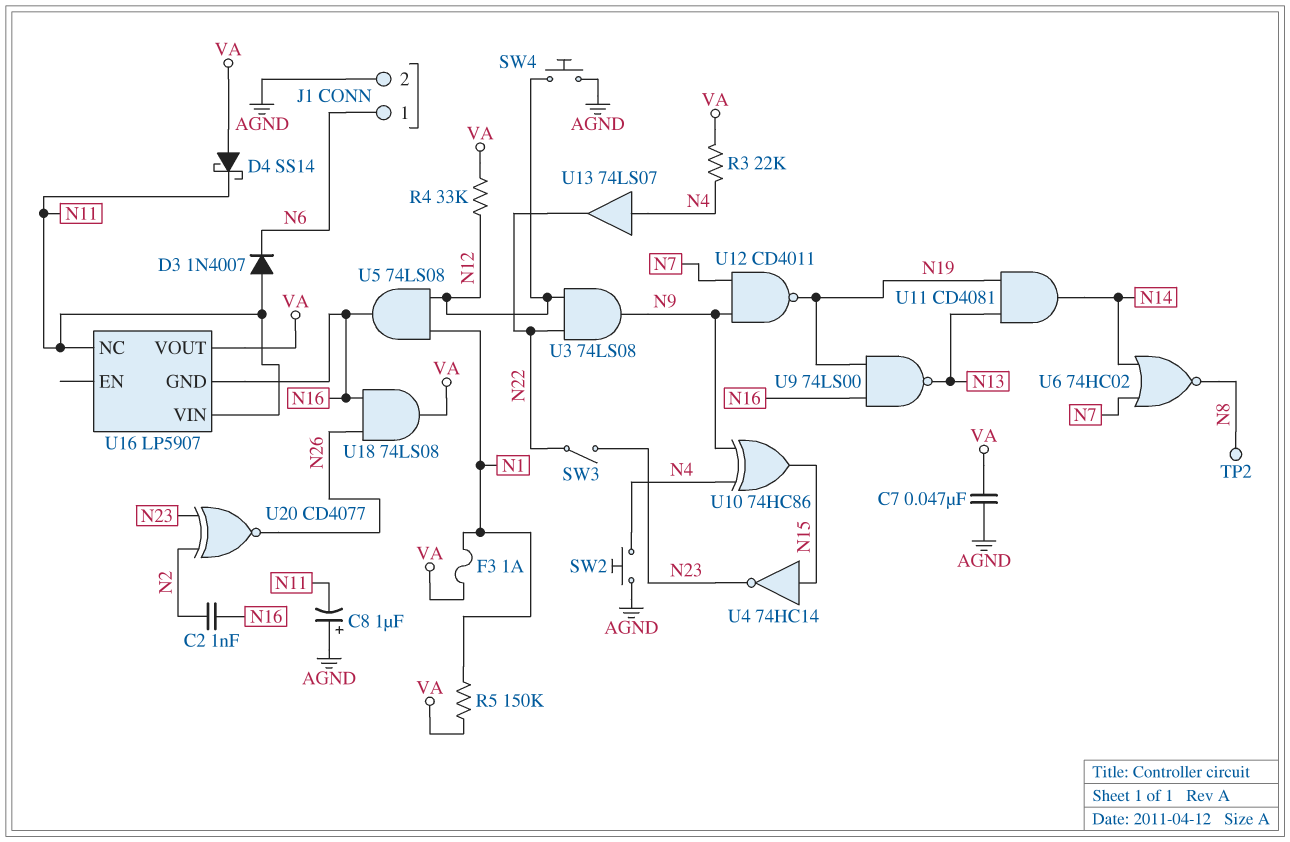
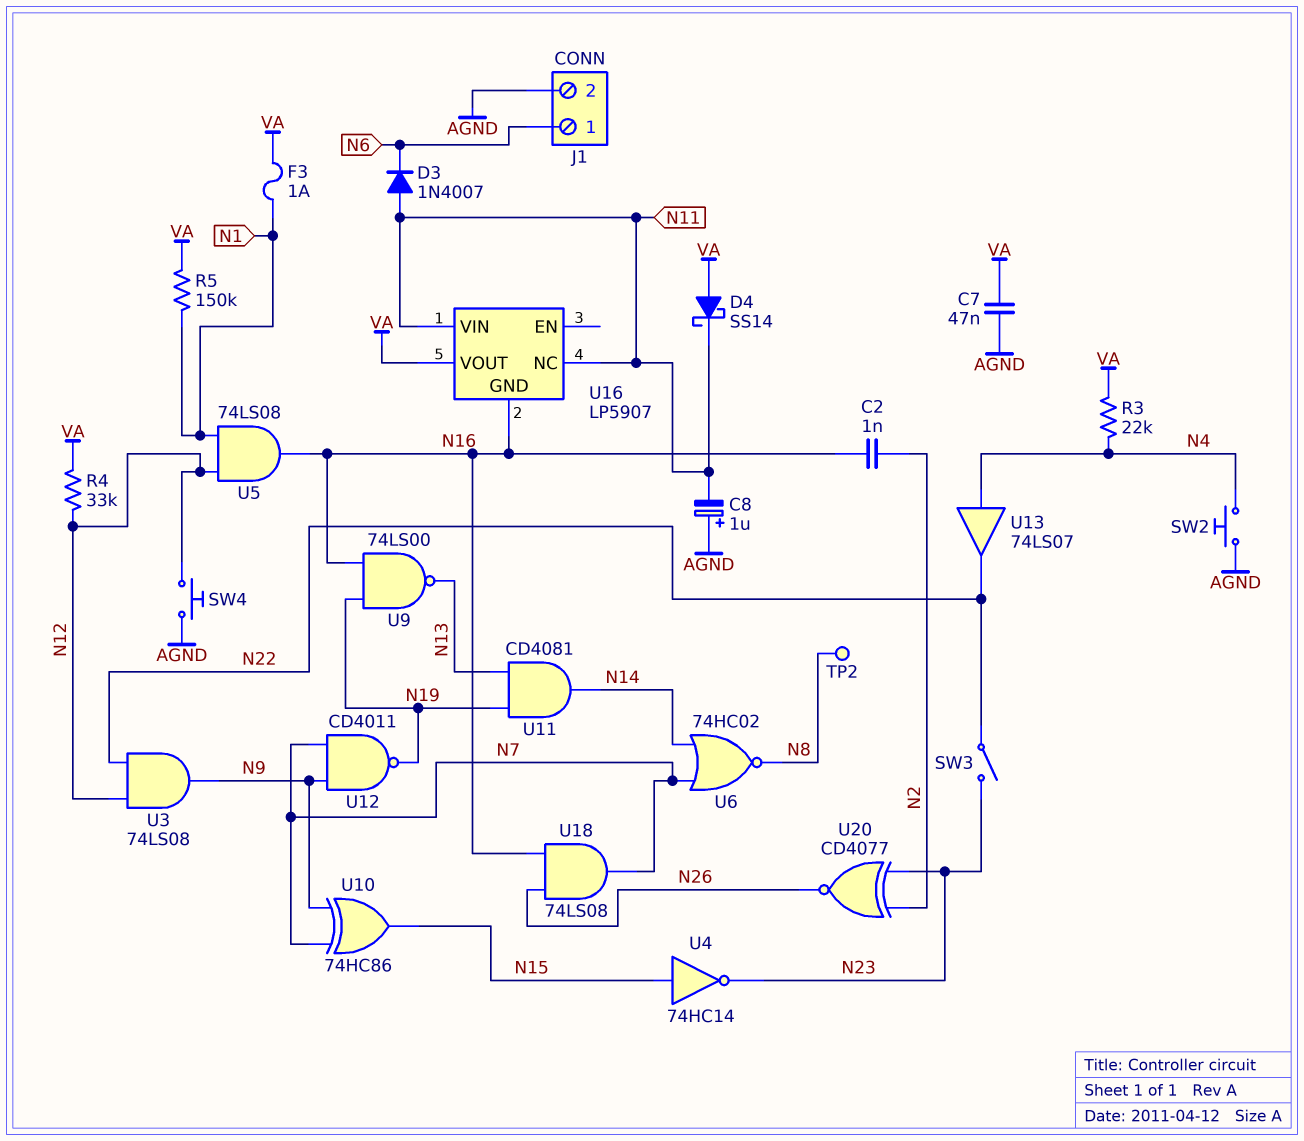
U10: XOR 74HC86 (in N4, in N9, out N15) -> XOR 74HC86 (in N7, in N9, out N15)
U18: AND 74LS08 (in N16, in N26, out VA) -> AND 74LS08 (in N16, in N26, out N7)

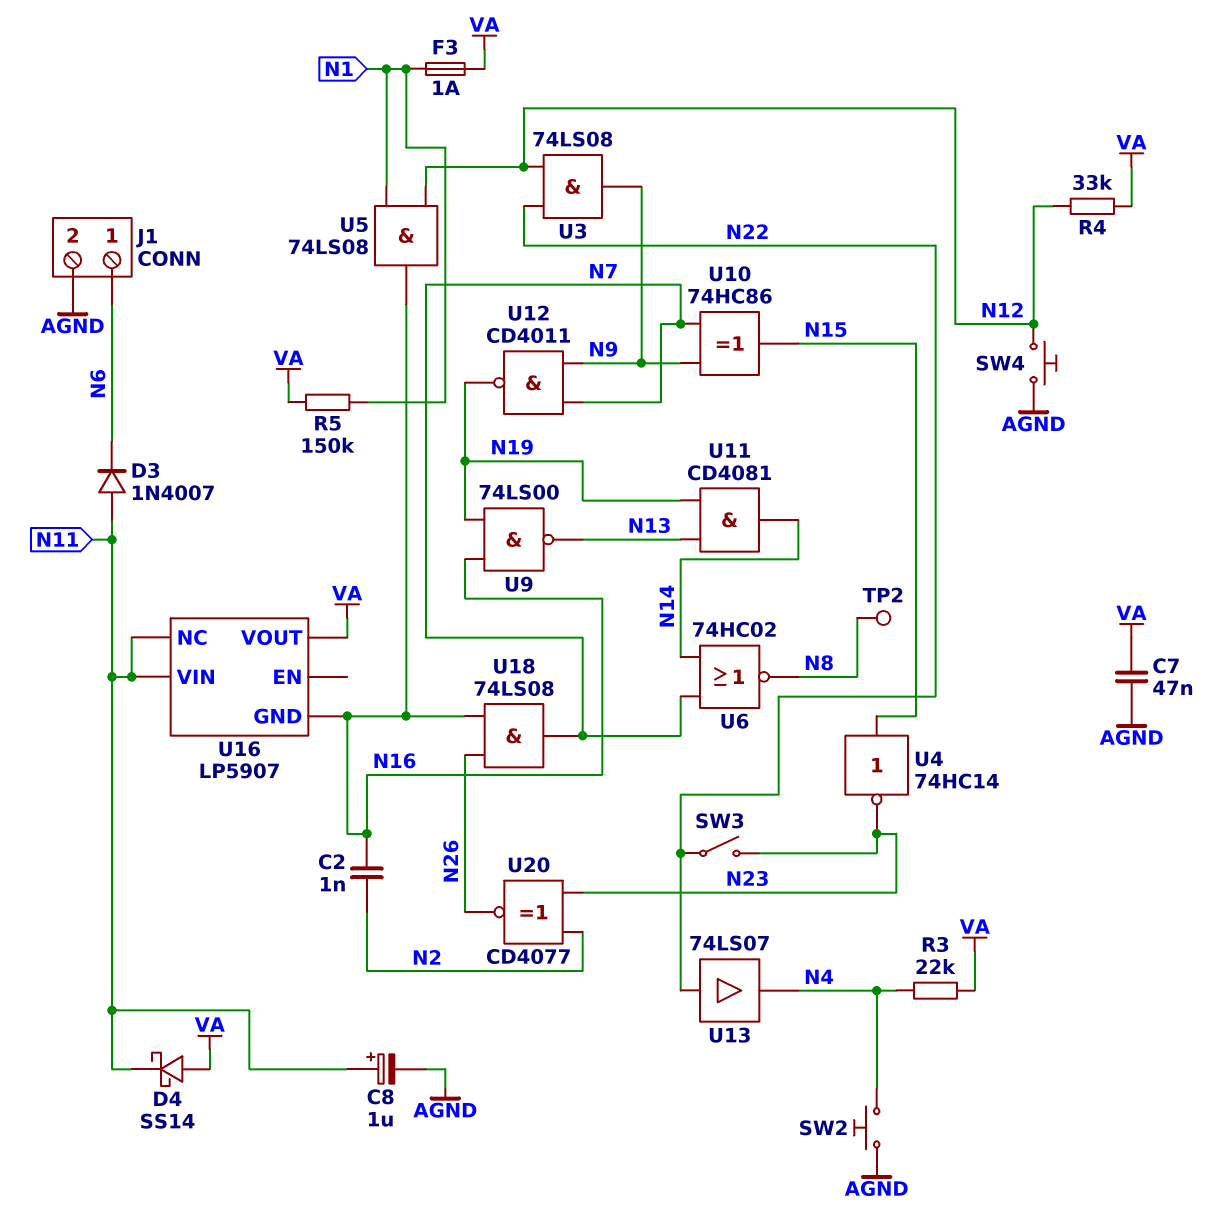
C8: 1uF (plus AGND, minus N11) -> 1uF (plus N11, minus AGND)
U13: buffer 74LS07 (in N4, out N22) -> buffer 74LS07 (in N22, out N4)

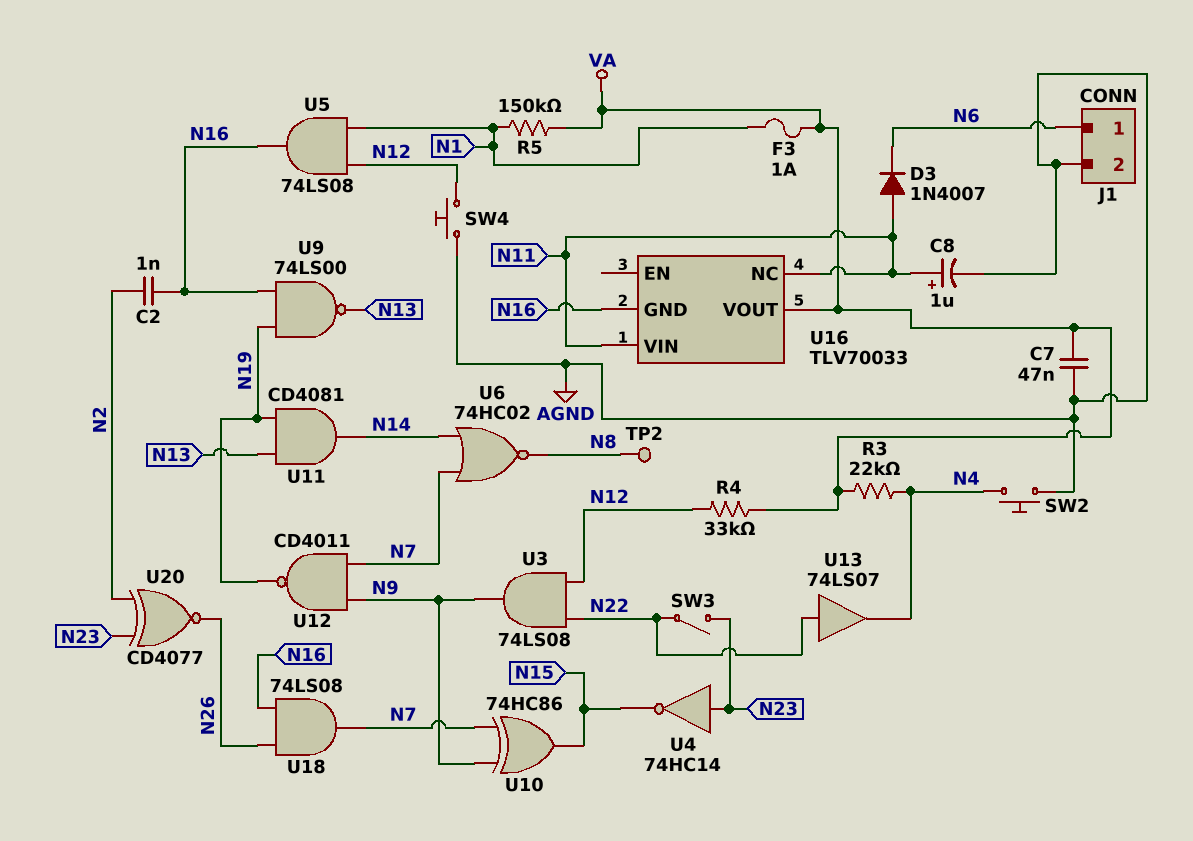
D4: schottky SS14 (A VA, K N11) -> none
U4: NOT 74HC14 (in N15, out N23) -> NOT 74HC14 (in N23, out N15)
U16: LP5907 -> TLV70033

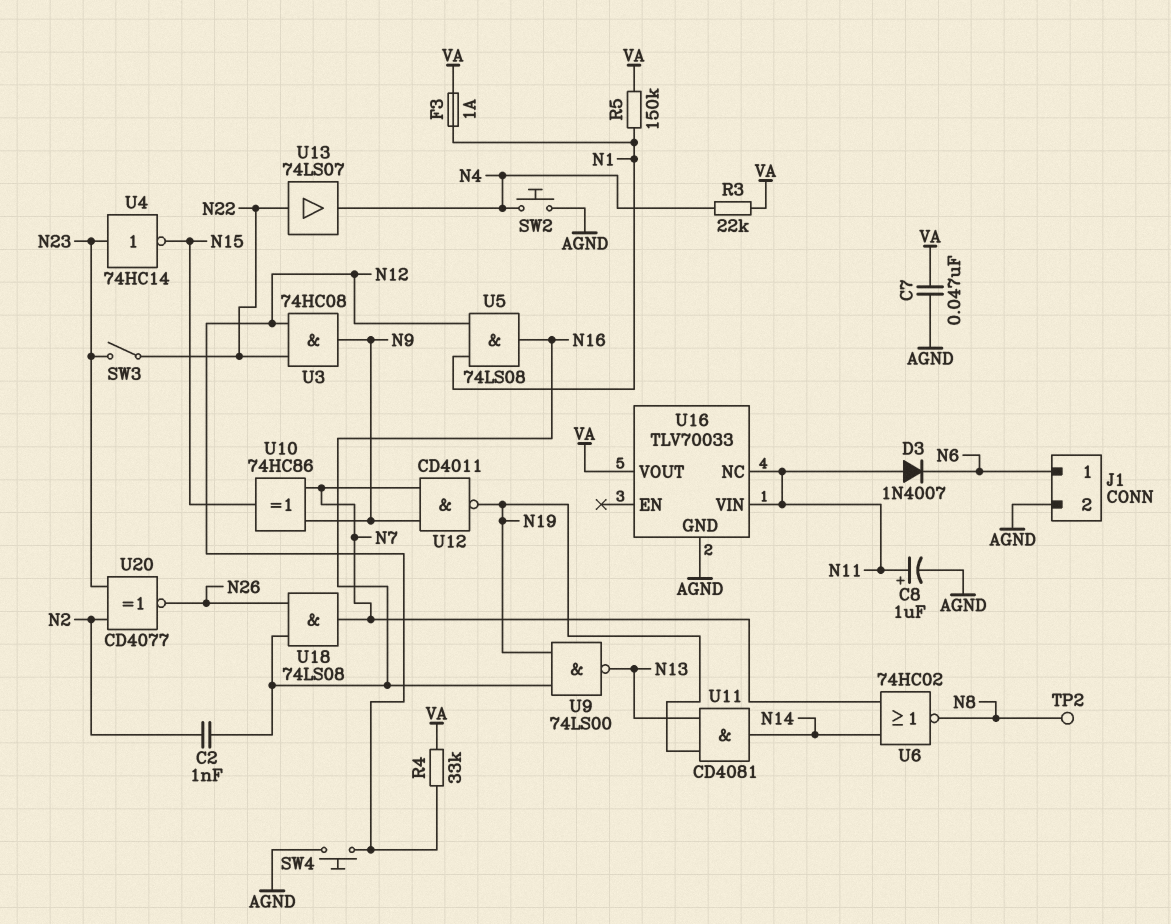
U3: AND 74LS08 (in N12, in N22, out N9) -> AND 74HC08 (in N12, in N22, out N9)
U16 pin GND: N16 -> AGND

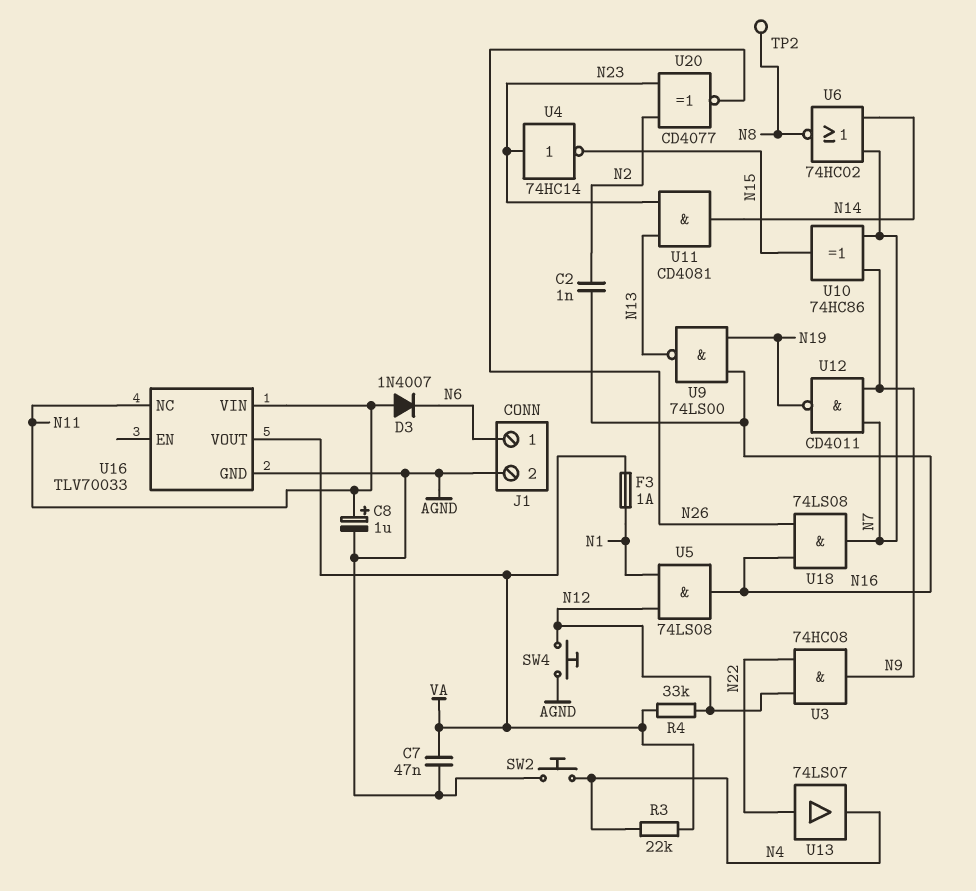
R5: 150k (N1, VA) -> none
SW3: switch (N22, N23) -> none
U11: AND CD4081 (in N13, in N19, out N14) -> AND CD4081 (in N13, in N23, out N14)

